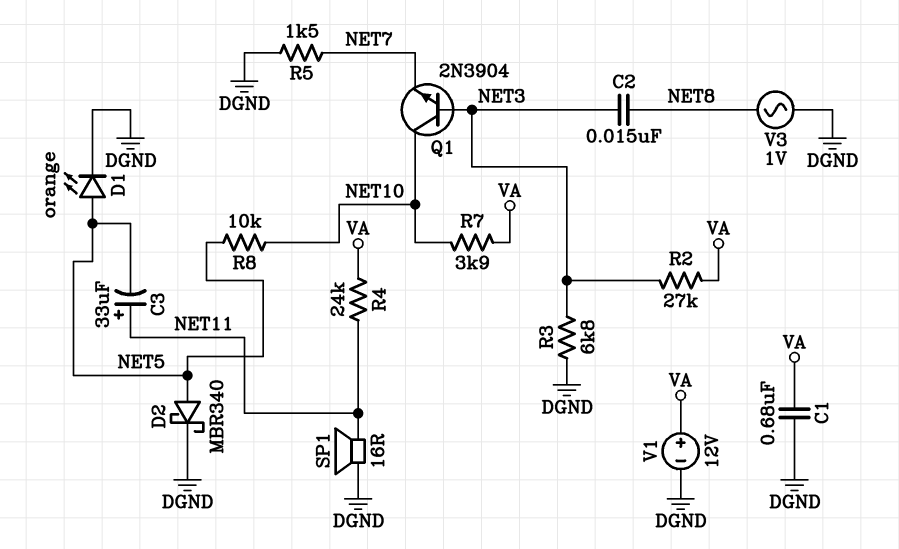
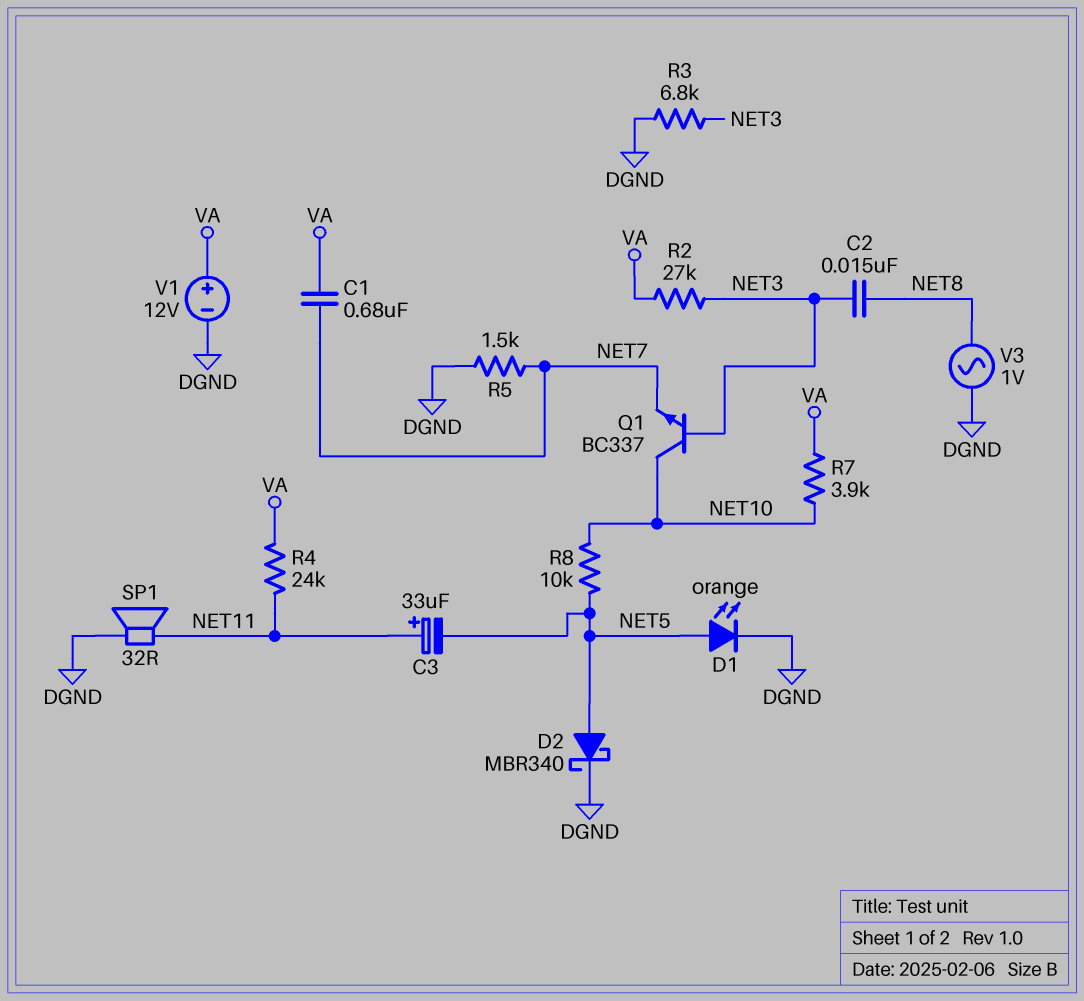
C1: 680nF (DGND, VA) -> 680nF (NET7, VA)
Q1: NPN 2N3904 (B NET3, C NET10, E NET7) -> NPN BC337 (B NET3, C NET10, E NET7)
SP1: speaker 16R (DGND, NET11) -> speaker 32R (DGND, NET11)

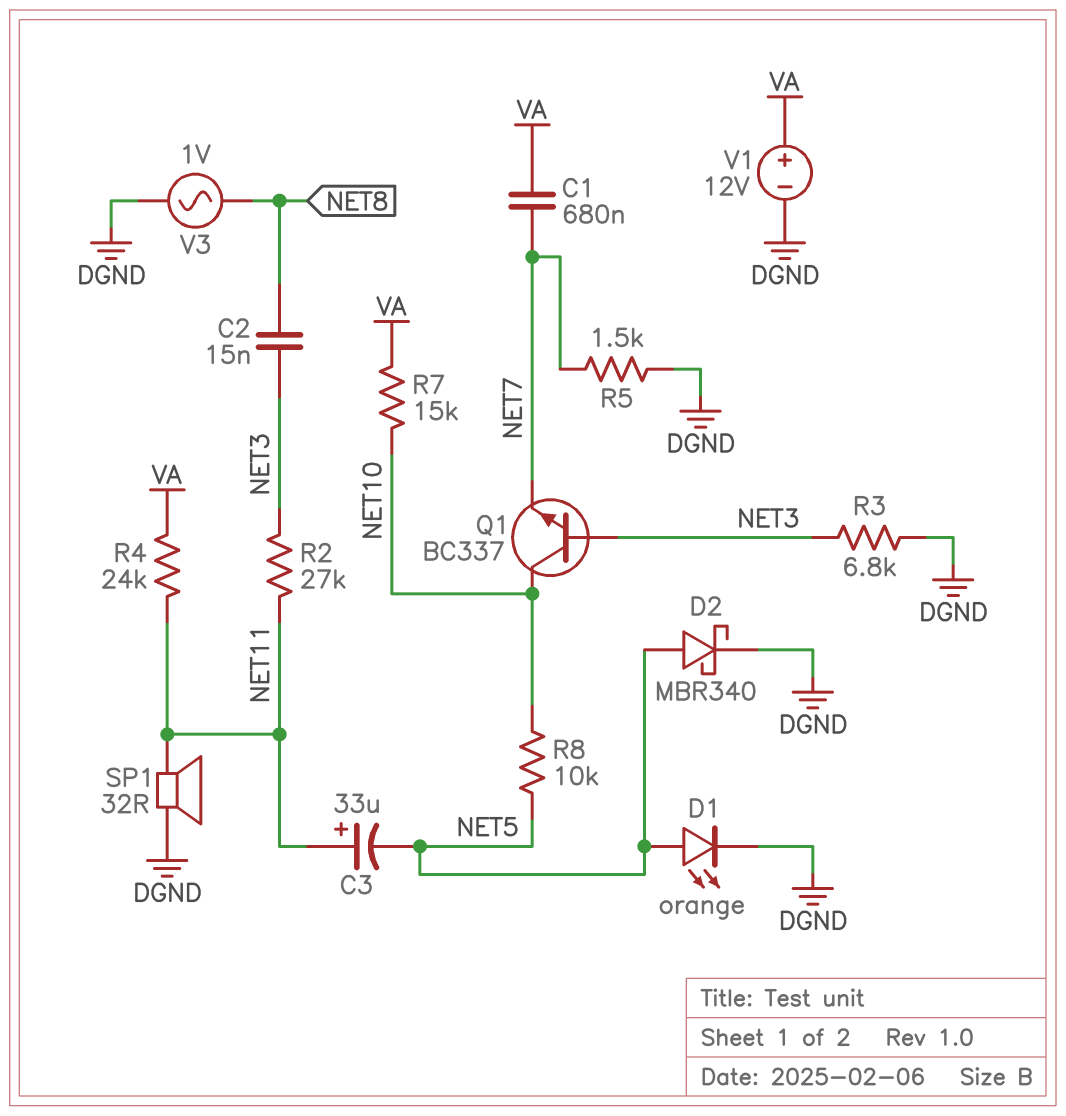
R2: 27k (NET3, VA) -> 27k (NET3, NET11)
R7: 3.9k (NET10, VA) -> 15k (NET10, VA)

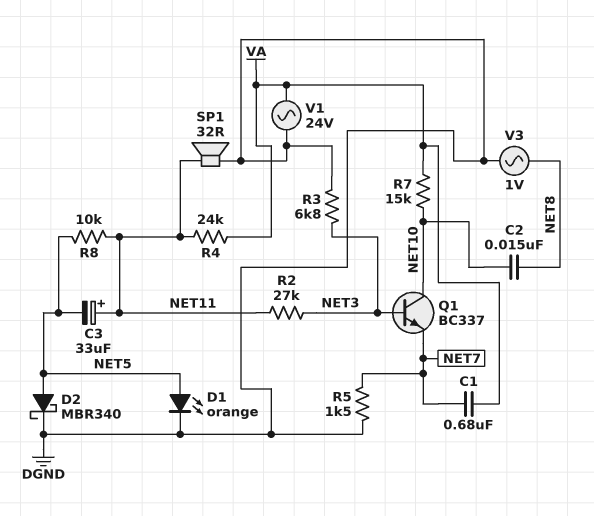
C2: 15nF (NET3, NET8) -> 15nF (NET8, NET10)
R8: 10k (NET5, NET10) -> 10k (NET5, NET11)
V1: 12V (plus VA, minus DGND) -> AC 24V (DGND, VA)

